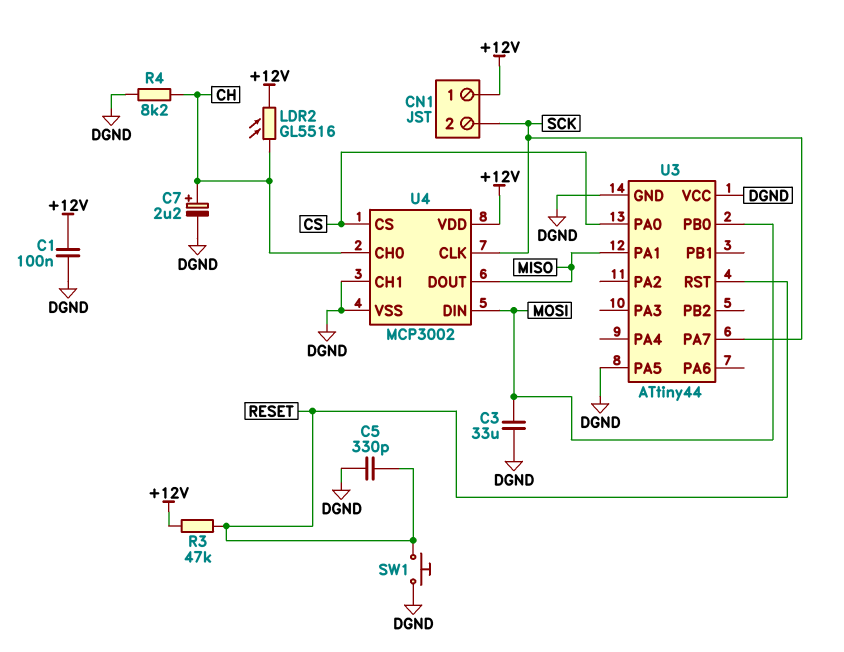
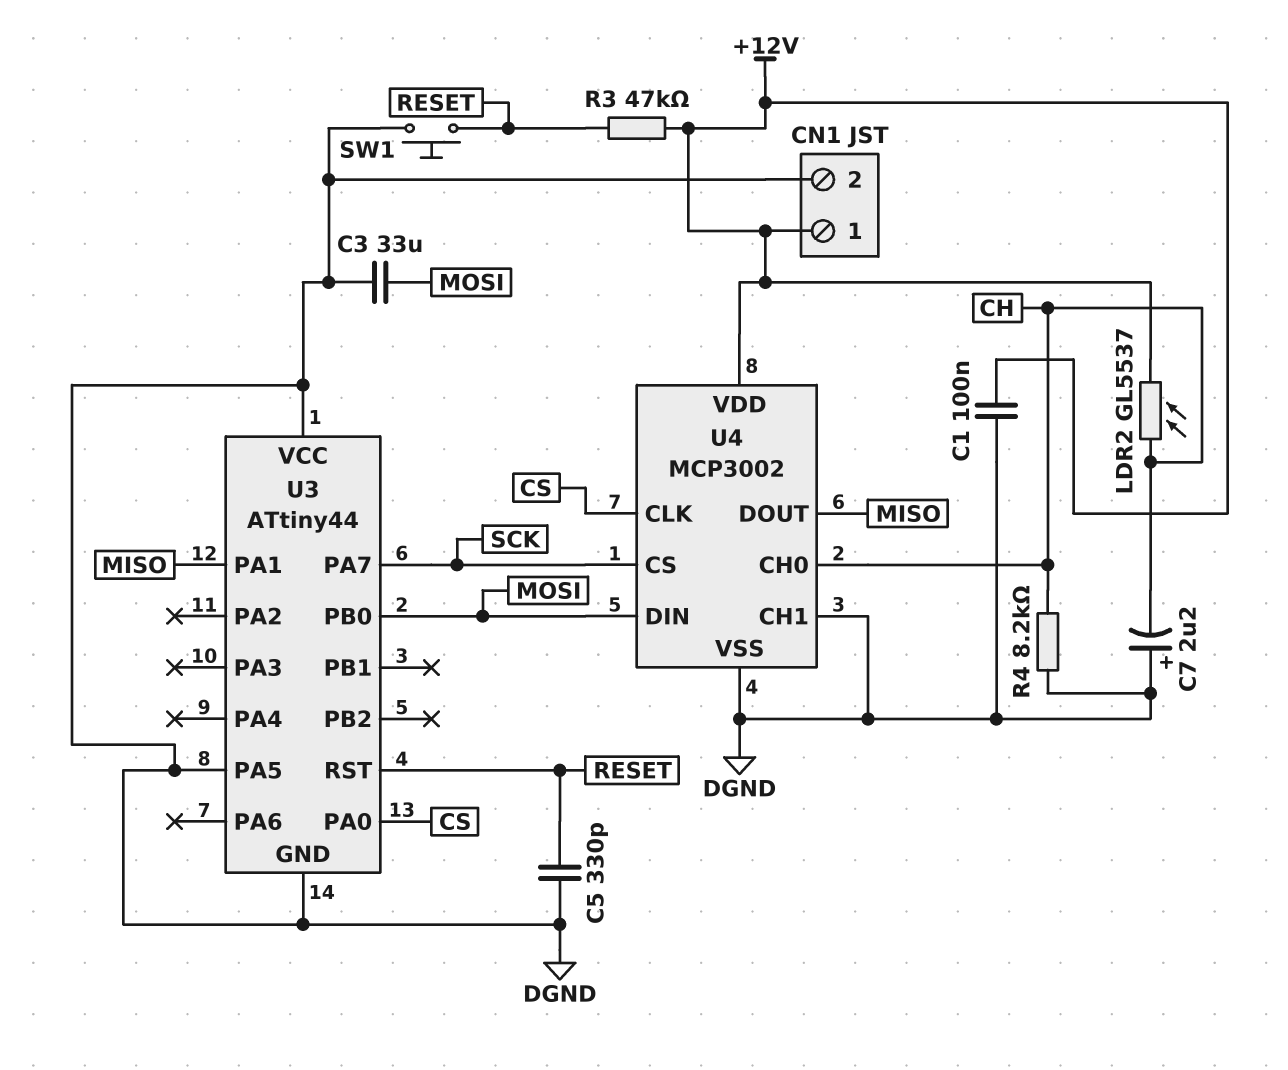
C7: 2.2uF (plus CH, minus DGND) -> 2.2uF (plus DGND, minus CH)
CN1 pin 2: SCK -> DGND
LDR2: GL5516 (+12V, CH) -> GL5537 (+12V, CH)
U4 pin CLK: SCK -> CS
U4 pin CS: CS -> SCK

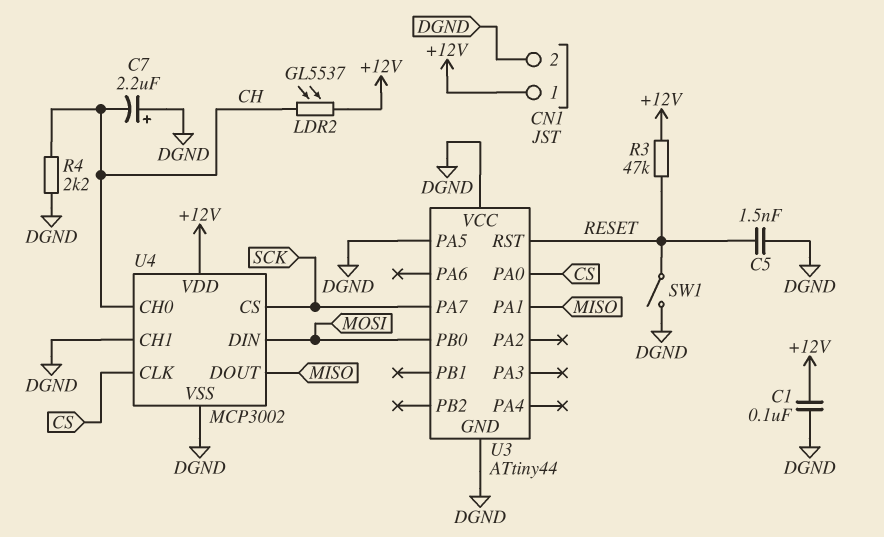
C3: 33uF (DGND, MOSI) -> none
C5: 330pF (DGND, RESET) -> 1.5nF (DGND, RESET)
R4: 8.2k (CH, DGND) -> 2.2k (CH, DGND)
SW1: button (DGND, RESET) -> switch (DGND, RESET)

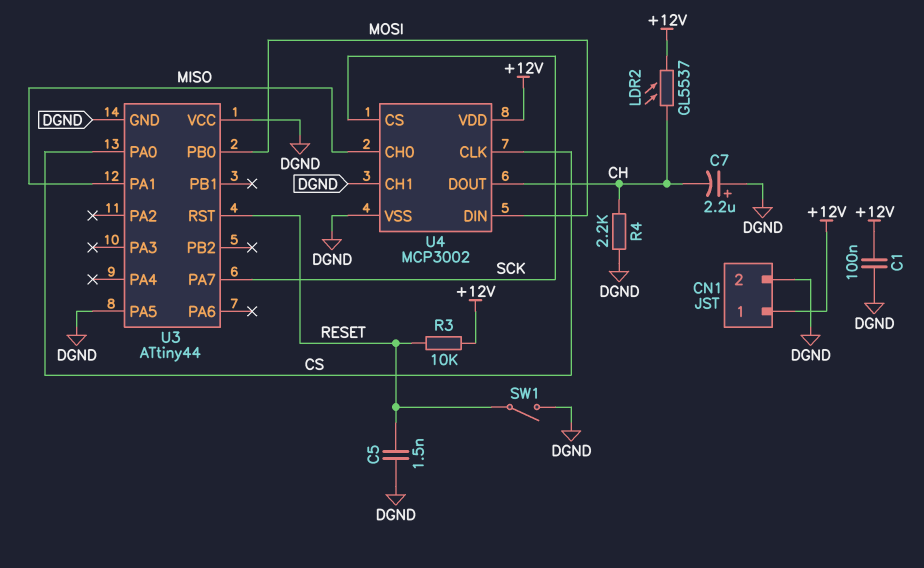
R3: 47k (+12V, RESET) -> 10k (+12V, RESET)
U4 pin CH0: CH -> MISO
U4 pin DOUT: MISO -> CH

